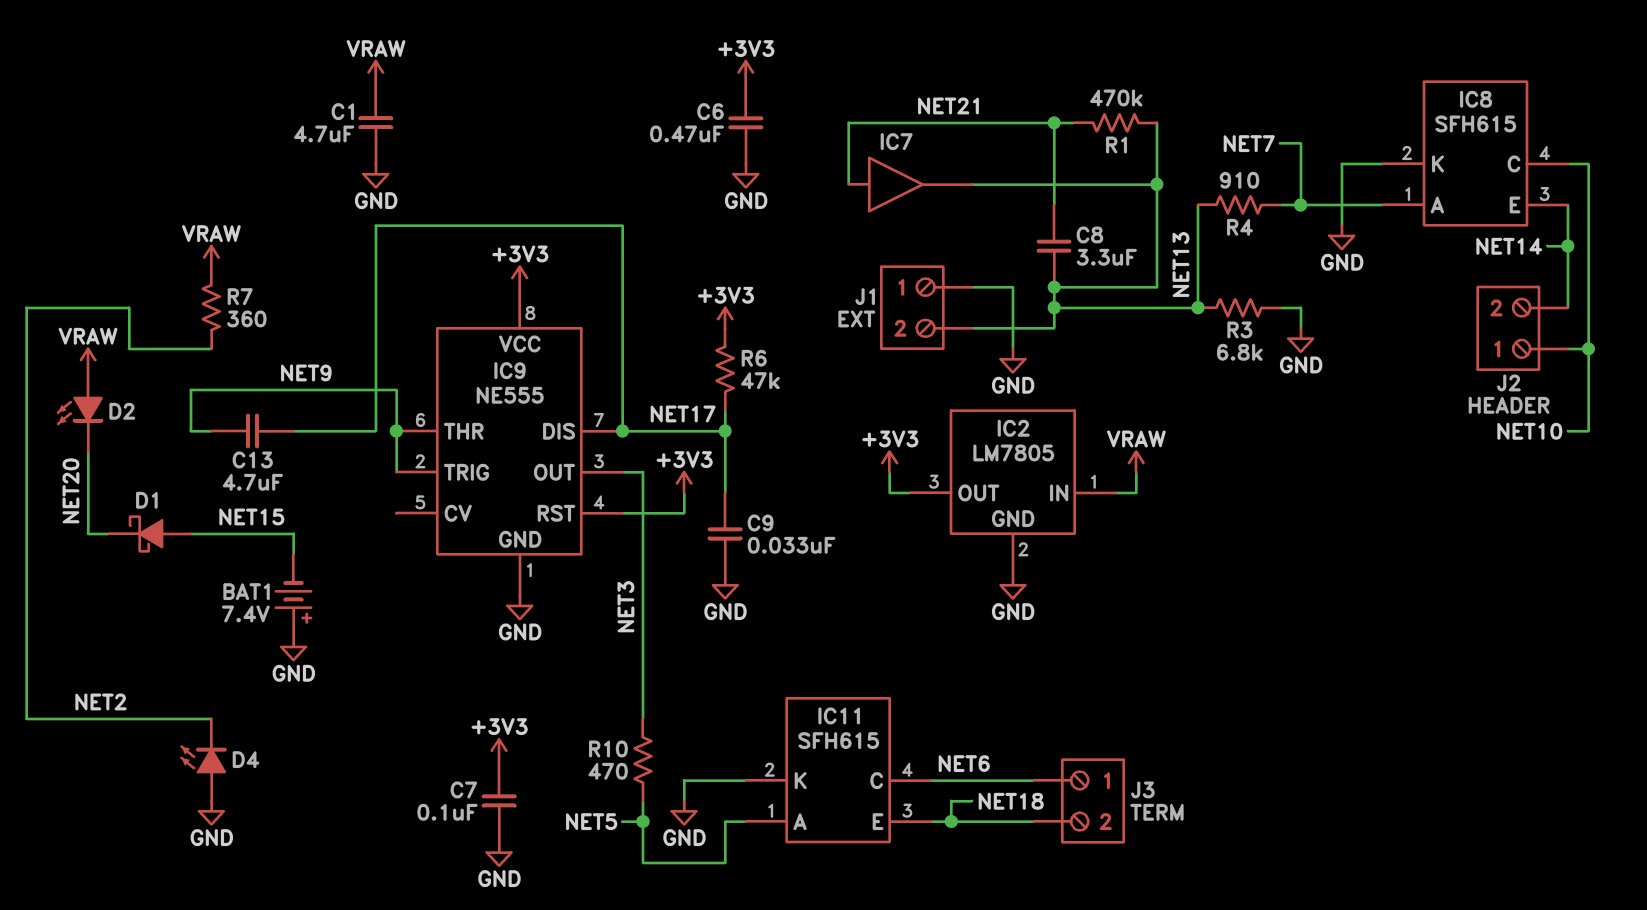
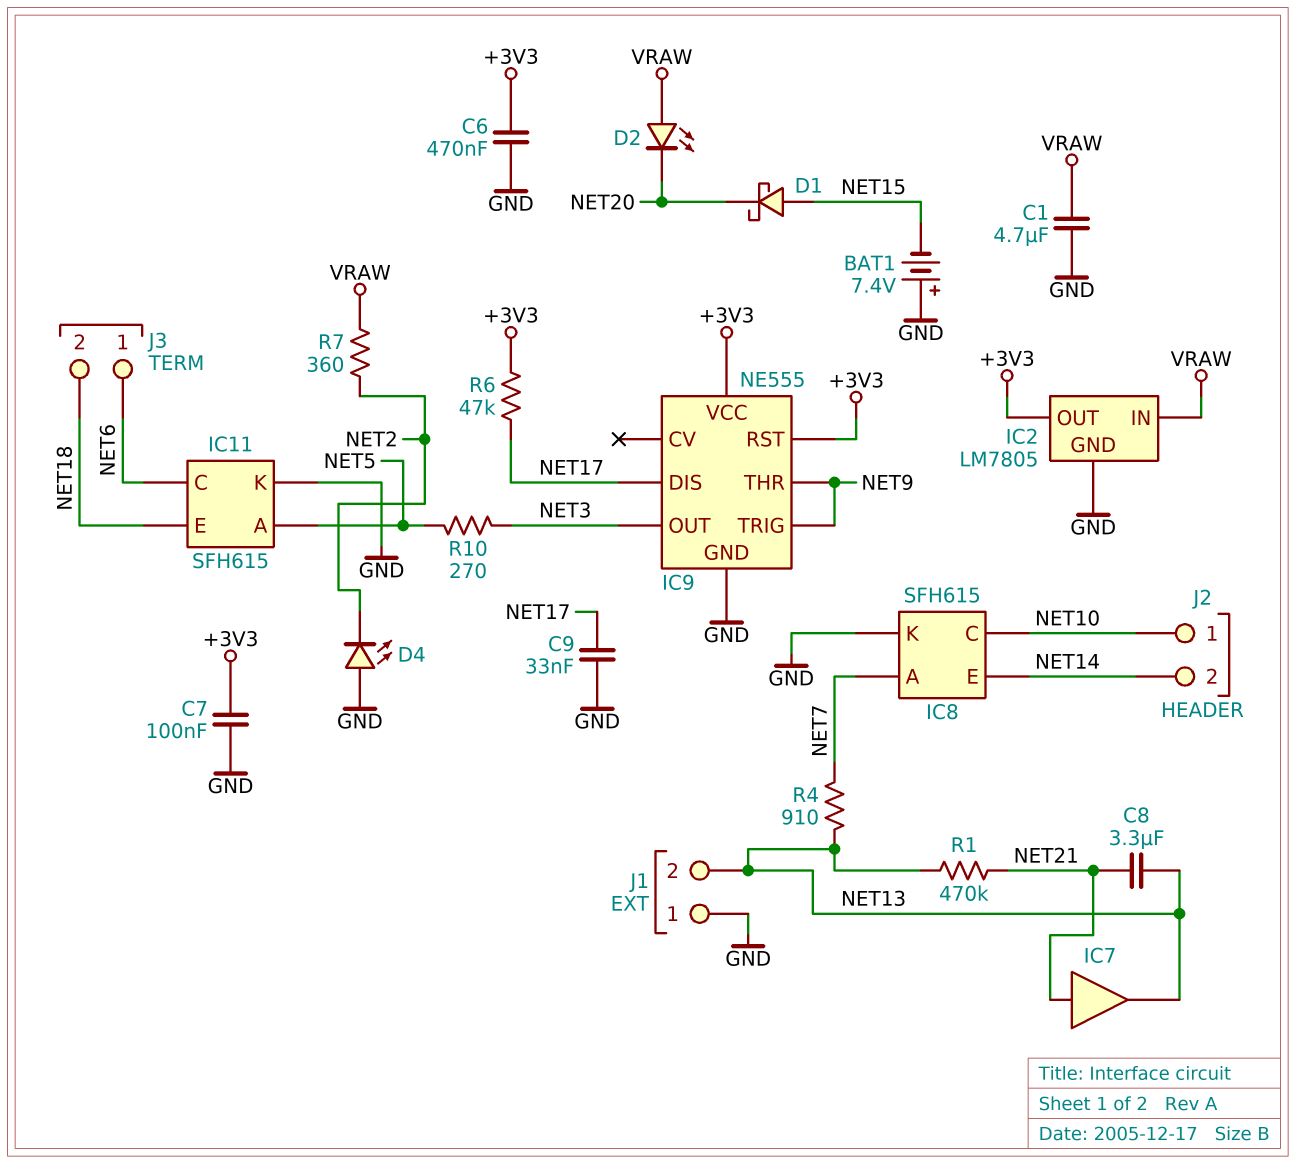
C13: 4.7uF (NET9, NET17) -> none
R3: 6.8k (GND, NET13) -> none
R10: 470 (NET3, NET5) -> 270 (NET3, NET5)

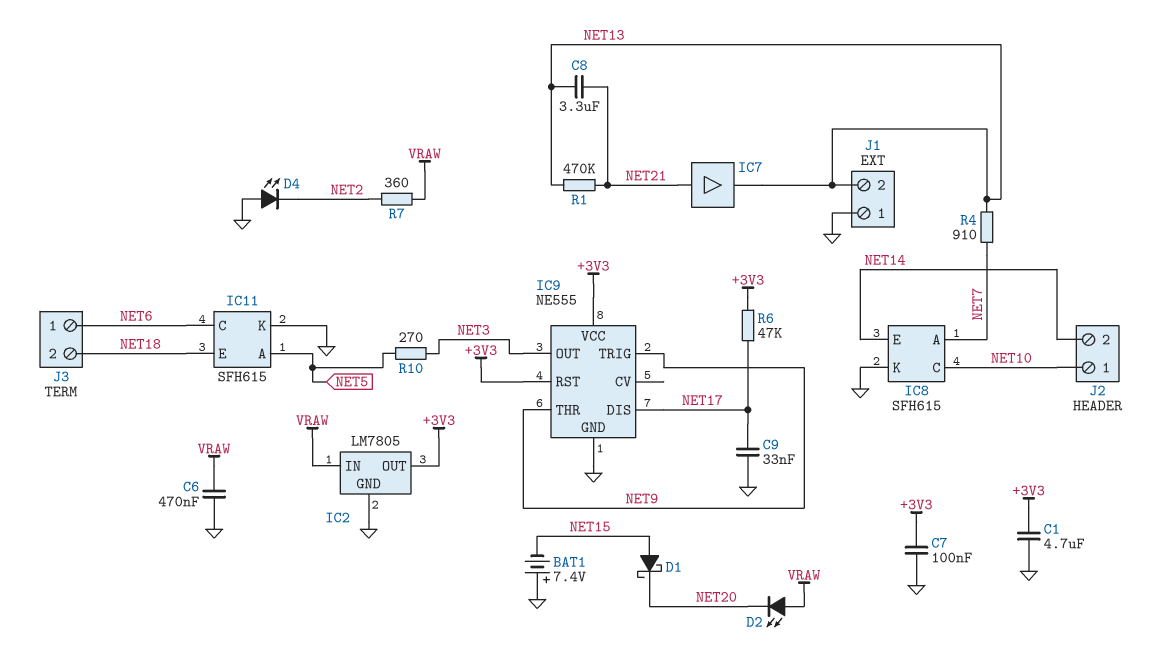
C1: 4.7uF (GND, VRAW) -> 4.7uF (+3V3, GND)
C6: 470nF (+3V3, GND) -> 470nF (GND, VRAW)

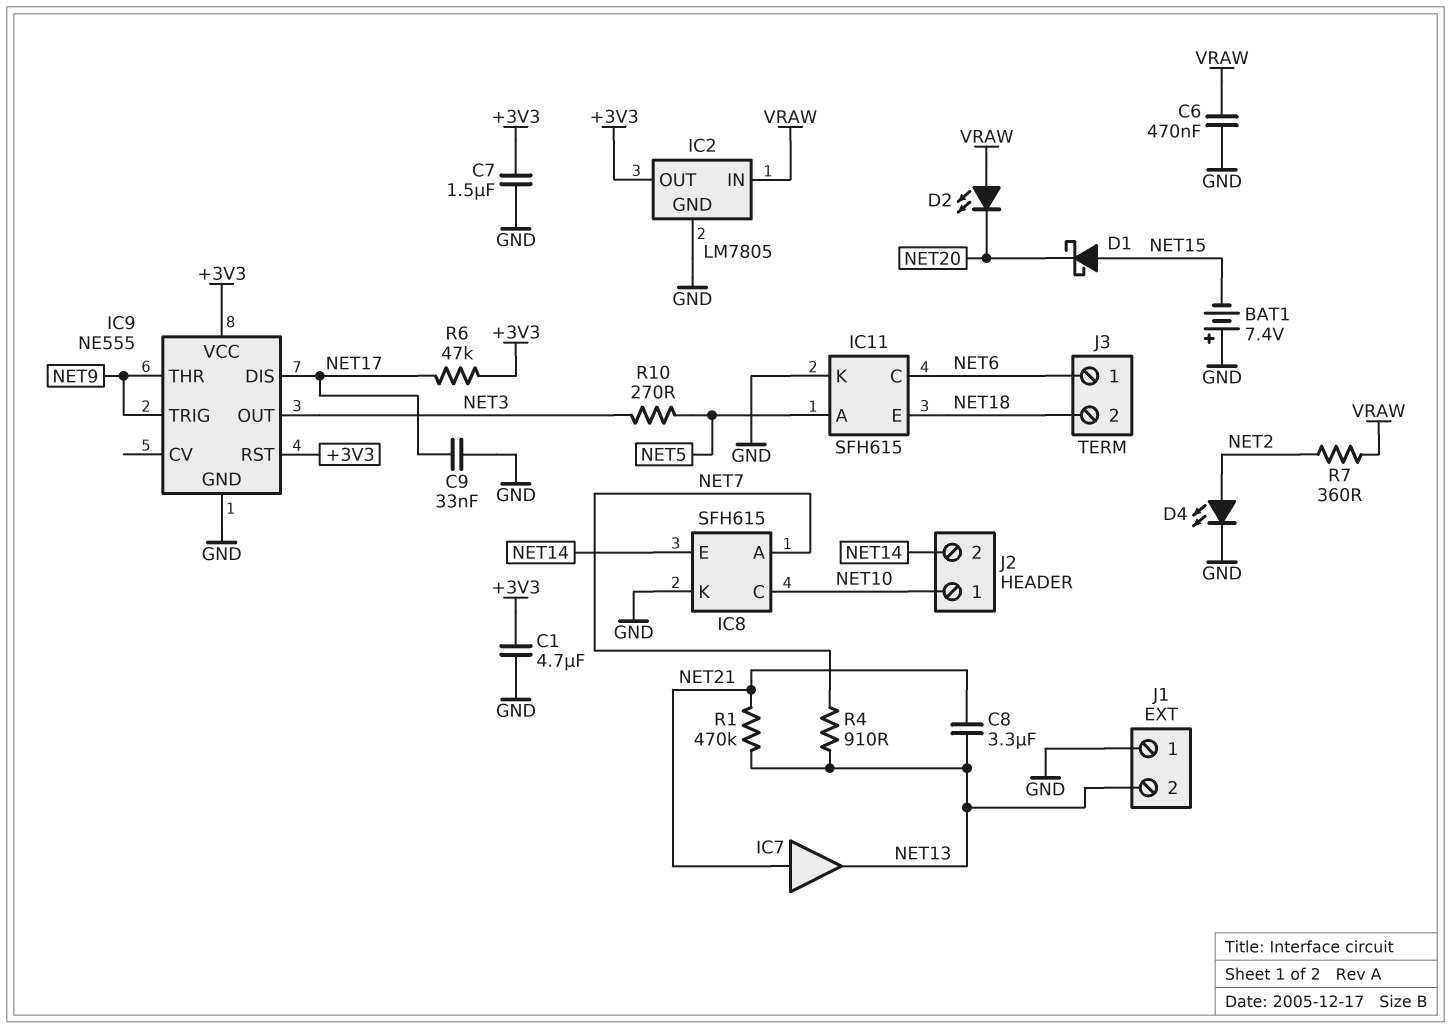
C7: 100nF (+3V3, GND) -> 1.5uF (+3V3, GND)
D4: LED (A GND, K NET2) -> LED (A NET2, K GND)

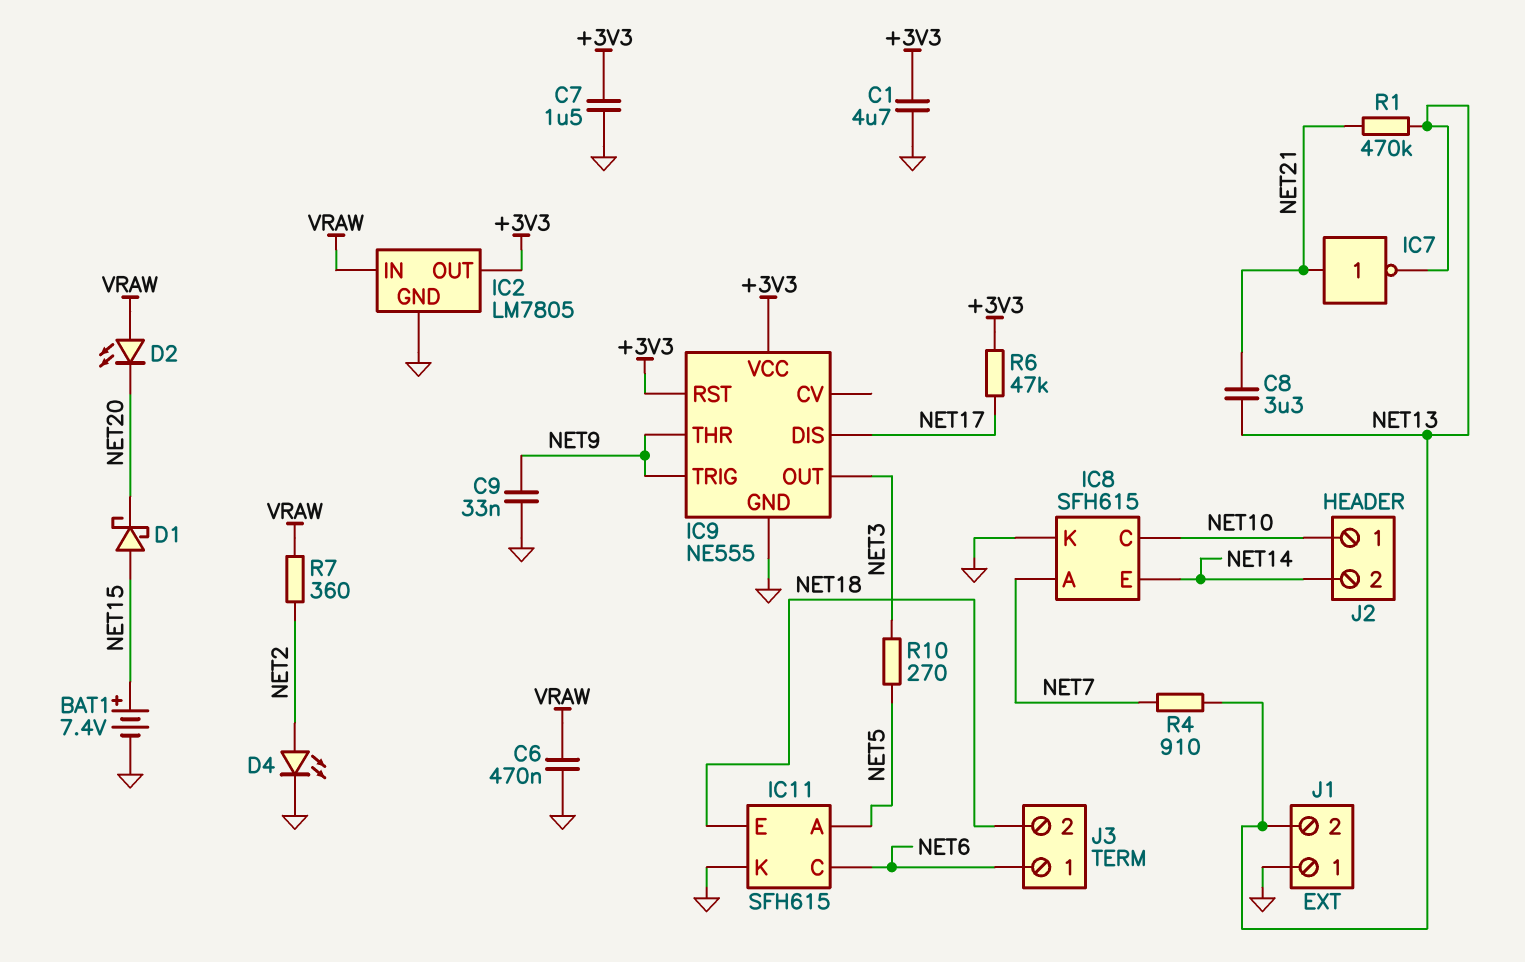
BAT1: 7.4V (plus GND, minus NET15) -> 7.4V (plus NET15, minus GND)
C9: 33nF (GND, NET17) -> 33nF (GND, NET9)
IC7: buffer (in NET21, out NET13) -> NOT (in NET21, out NET13)

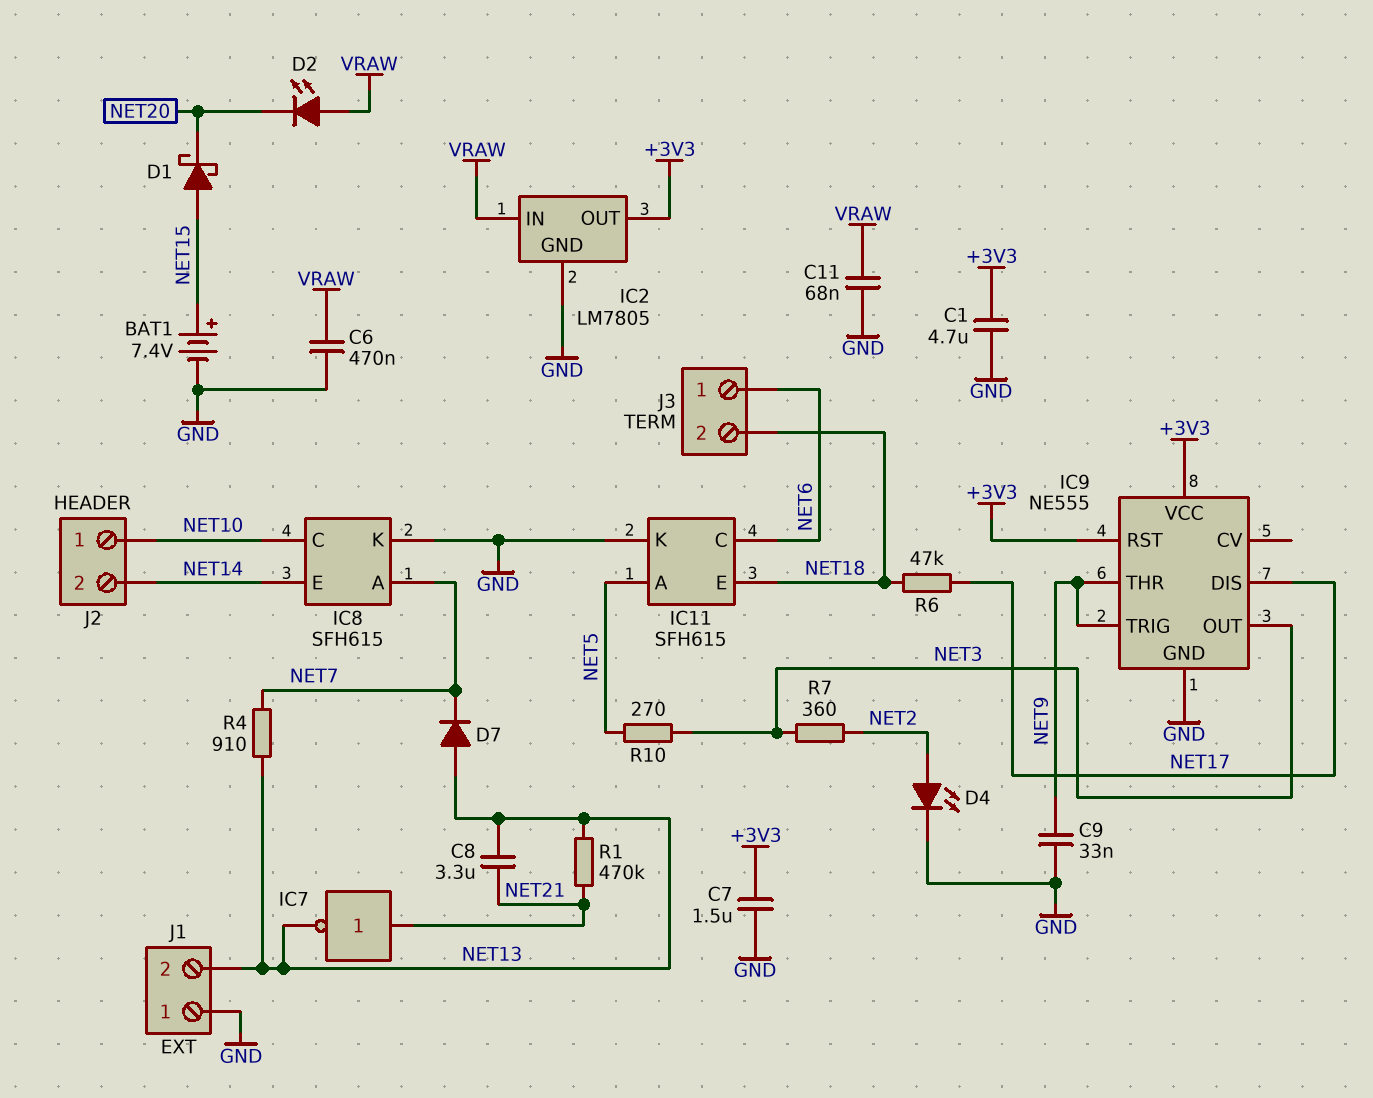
C11: none -> 68nF (GND, VRAW)
D7: none -> diode (A NET13, K NET7)
R6: 47k (+3V3, NET17) -> 47k (NET17, NET18)
R7: 360 (NET2, VRAW) -> 360 (NET2, NET3)

